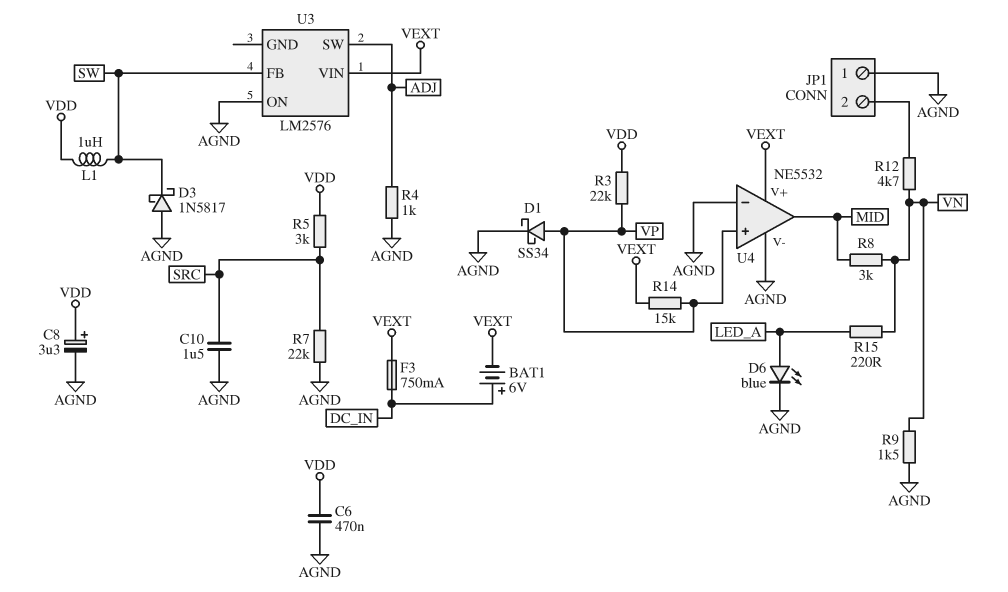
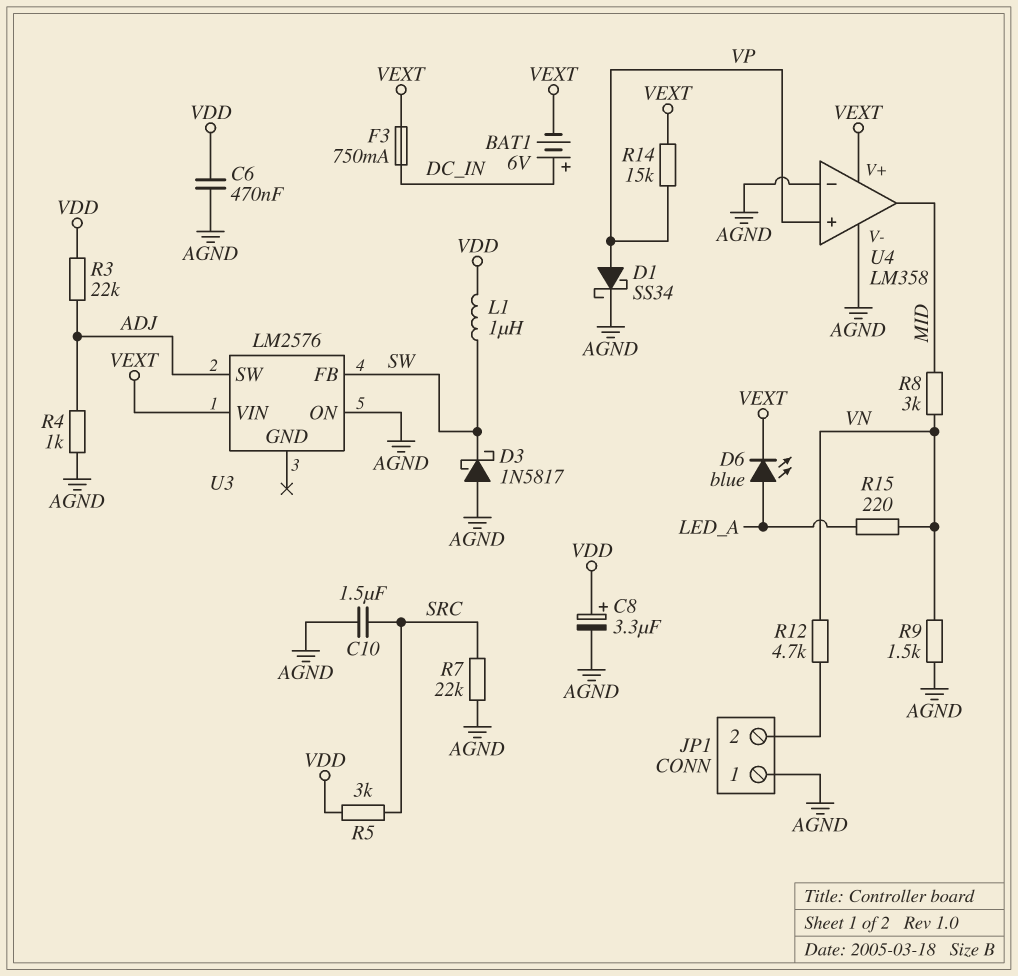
D6: LED blue (A LED_A, K AGND) -> LED blue (A LED_A, K VEXT)
R3: 22k (VDD, VP) -> 22k (ADJ, VDD)
U4: NE5532 -> LM358

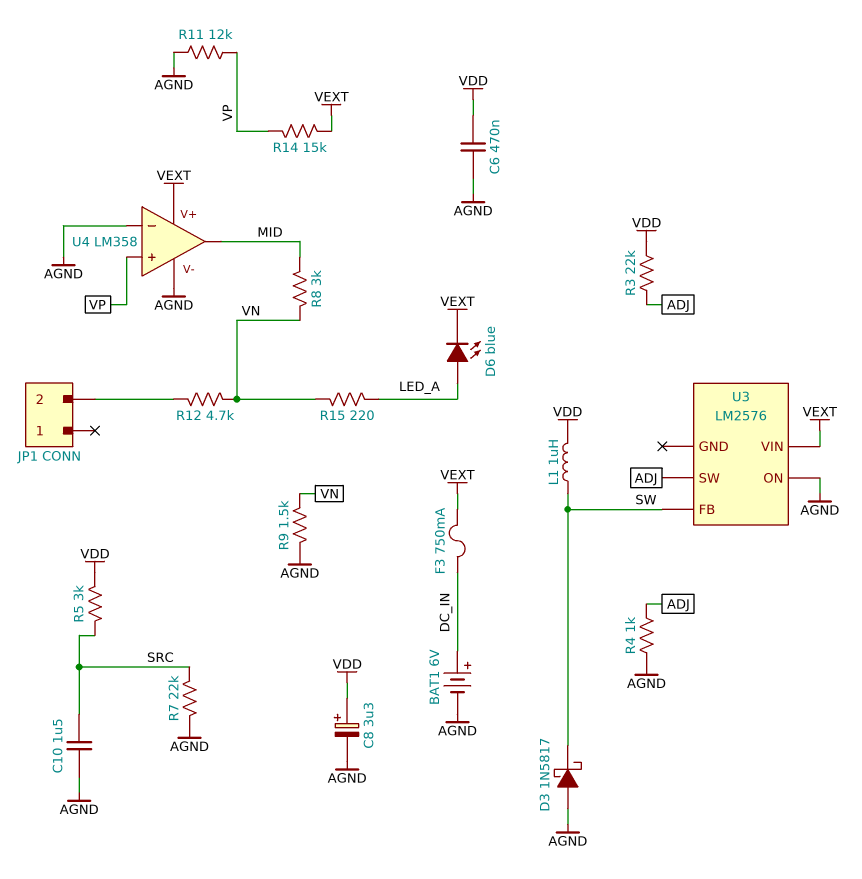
BAT1: 6V (plus DC_IN, minus VEXT) -> 6V (plus DC_IN, minus AGND)
D1: schottky SS34 (A VP, K AGND) -> none
JP1 pin 1: AGND -> none
R11: none -> 12k (AGND, VP)

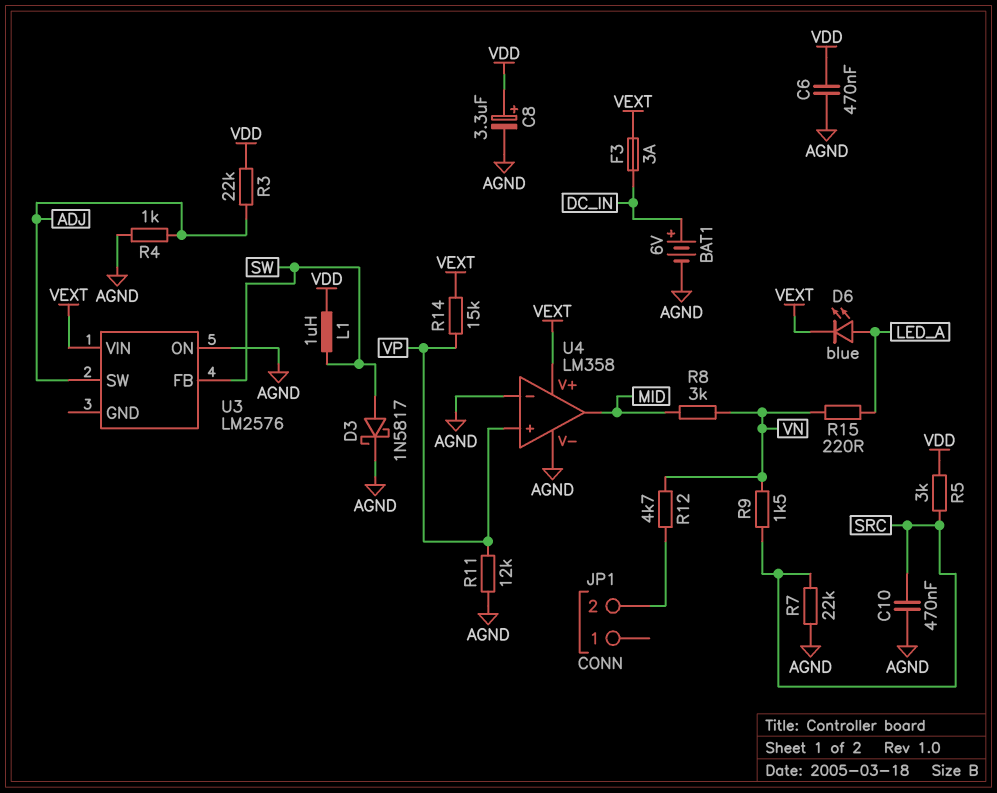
C10: 1.5uF (AGND, SRC) -> 470nF (AGND, SRC)
D3: schottky 1N5817 (A AGND, K SW) -> schottky 1N5817 (A SW, K AGND)
F3: 750mA (DC_IN, VEXT) -> 3A (DC_IN, VEXT)
R9: 1.5k (AGND, VN) -> 1.5k (SRC, VN)

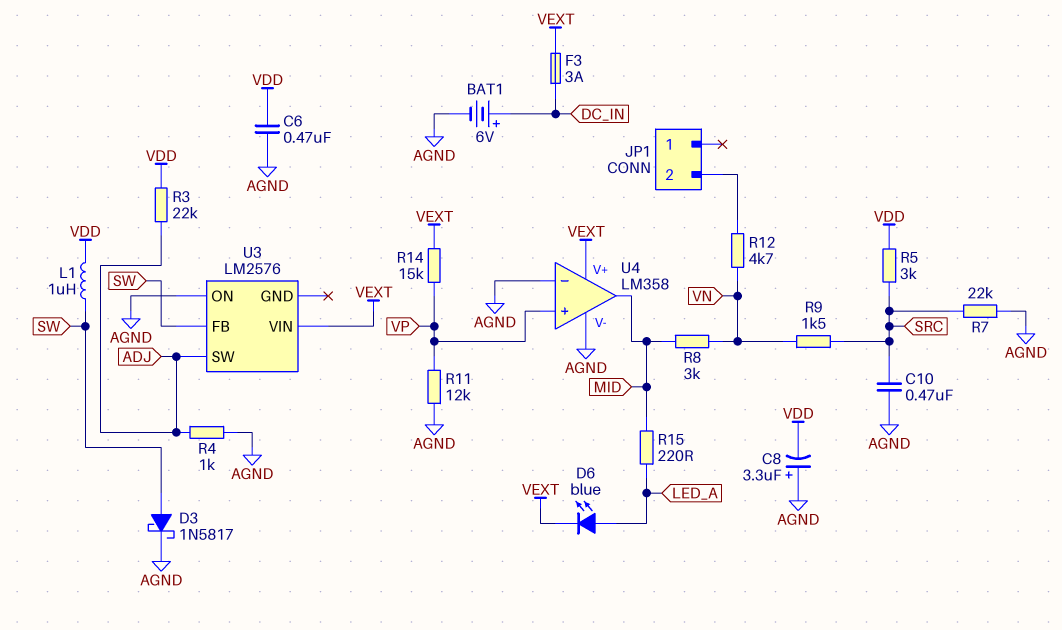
C8: 3.3uF (plus VDD, minus AGND) -> 3.3uF (plus AGND, minus VDD)
R15: 220 (LED_A, VN) -> 220 (LED_A, MID)

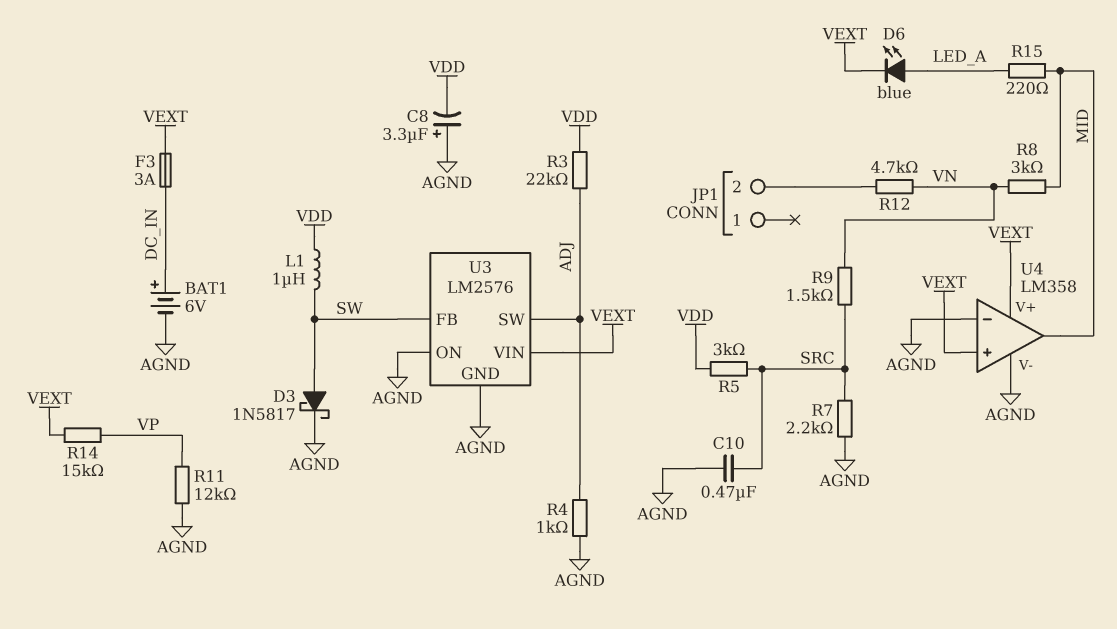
C6: 470nF (AGND, VDD) -> none
R7: 22k (AGND, SRC) -> 2.2k (AGND, SRC)
U3 pin GND: none -> AGND
U4 pin in+: VP -> VEXT

